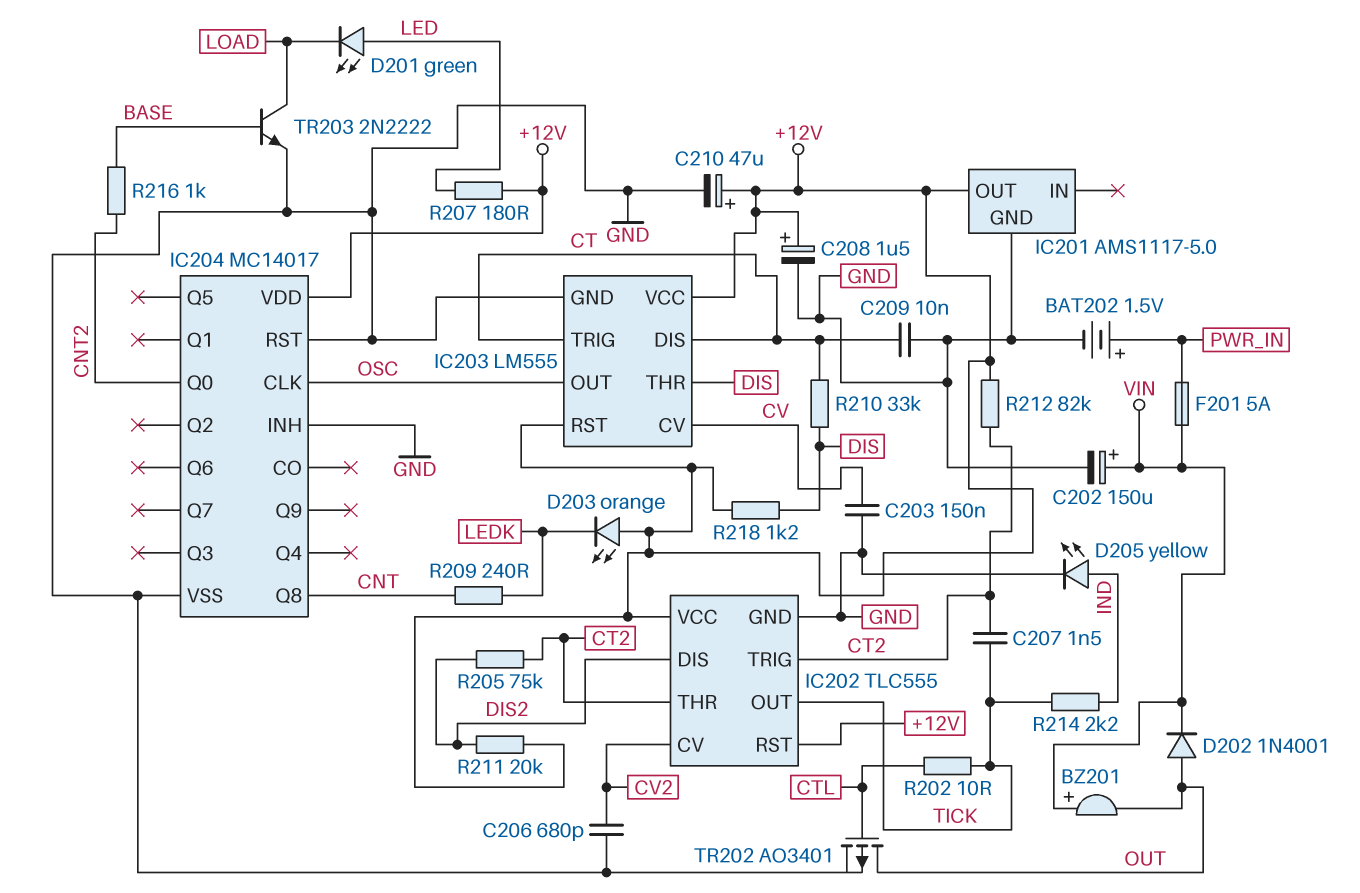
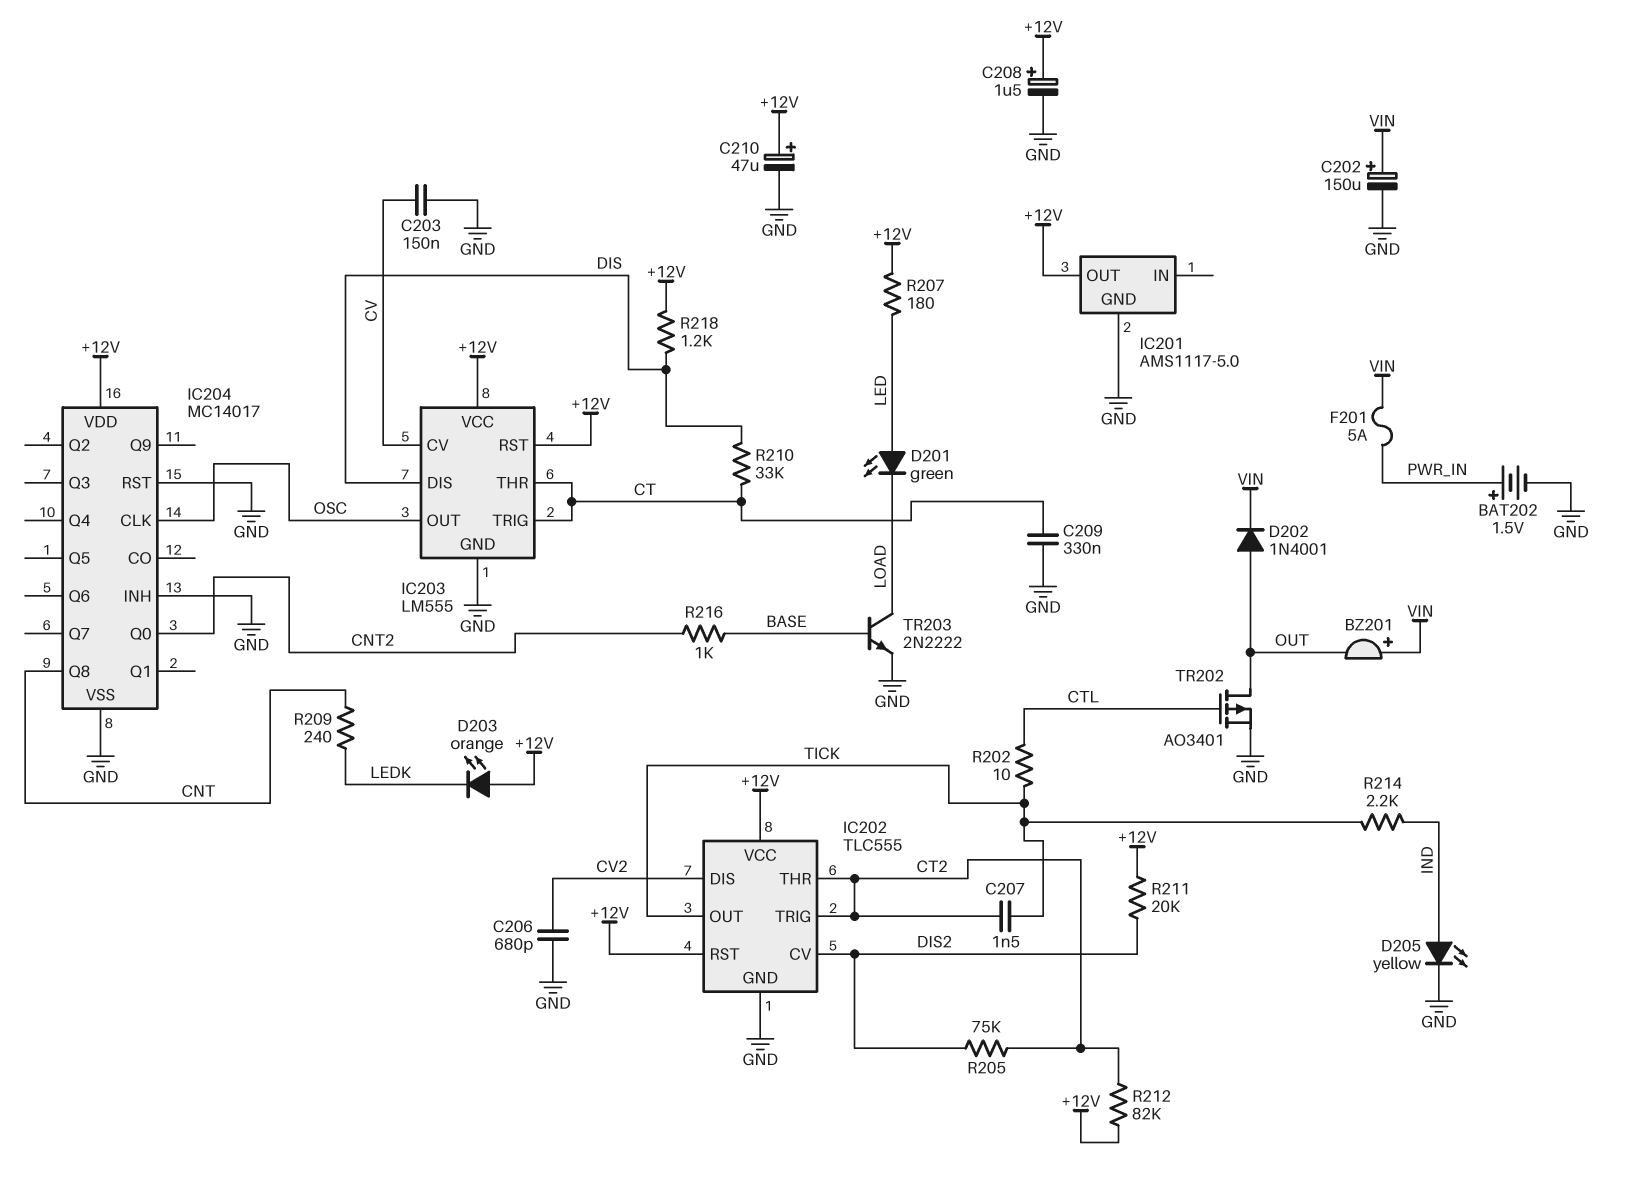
C209: 10nF (CT, GND) -> 330nF (CT, GND)
IC202 pin CV: CV2 -> DIS2
IC202 pin DIS: DIS2 -> CV2
IC203 pin DIS: CT -> DIS
IC203 pin THR: DIS -> CT

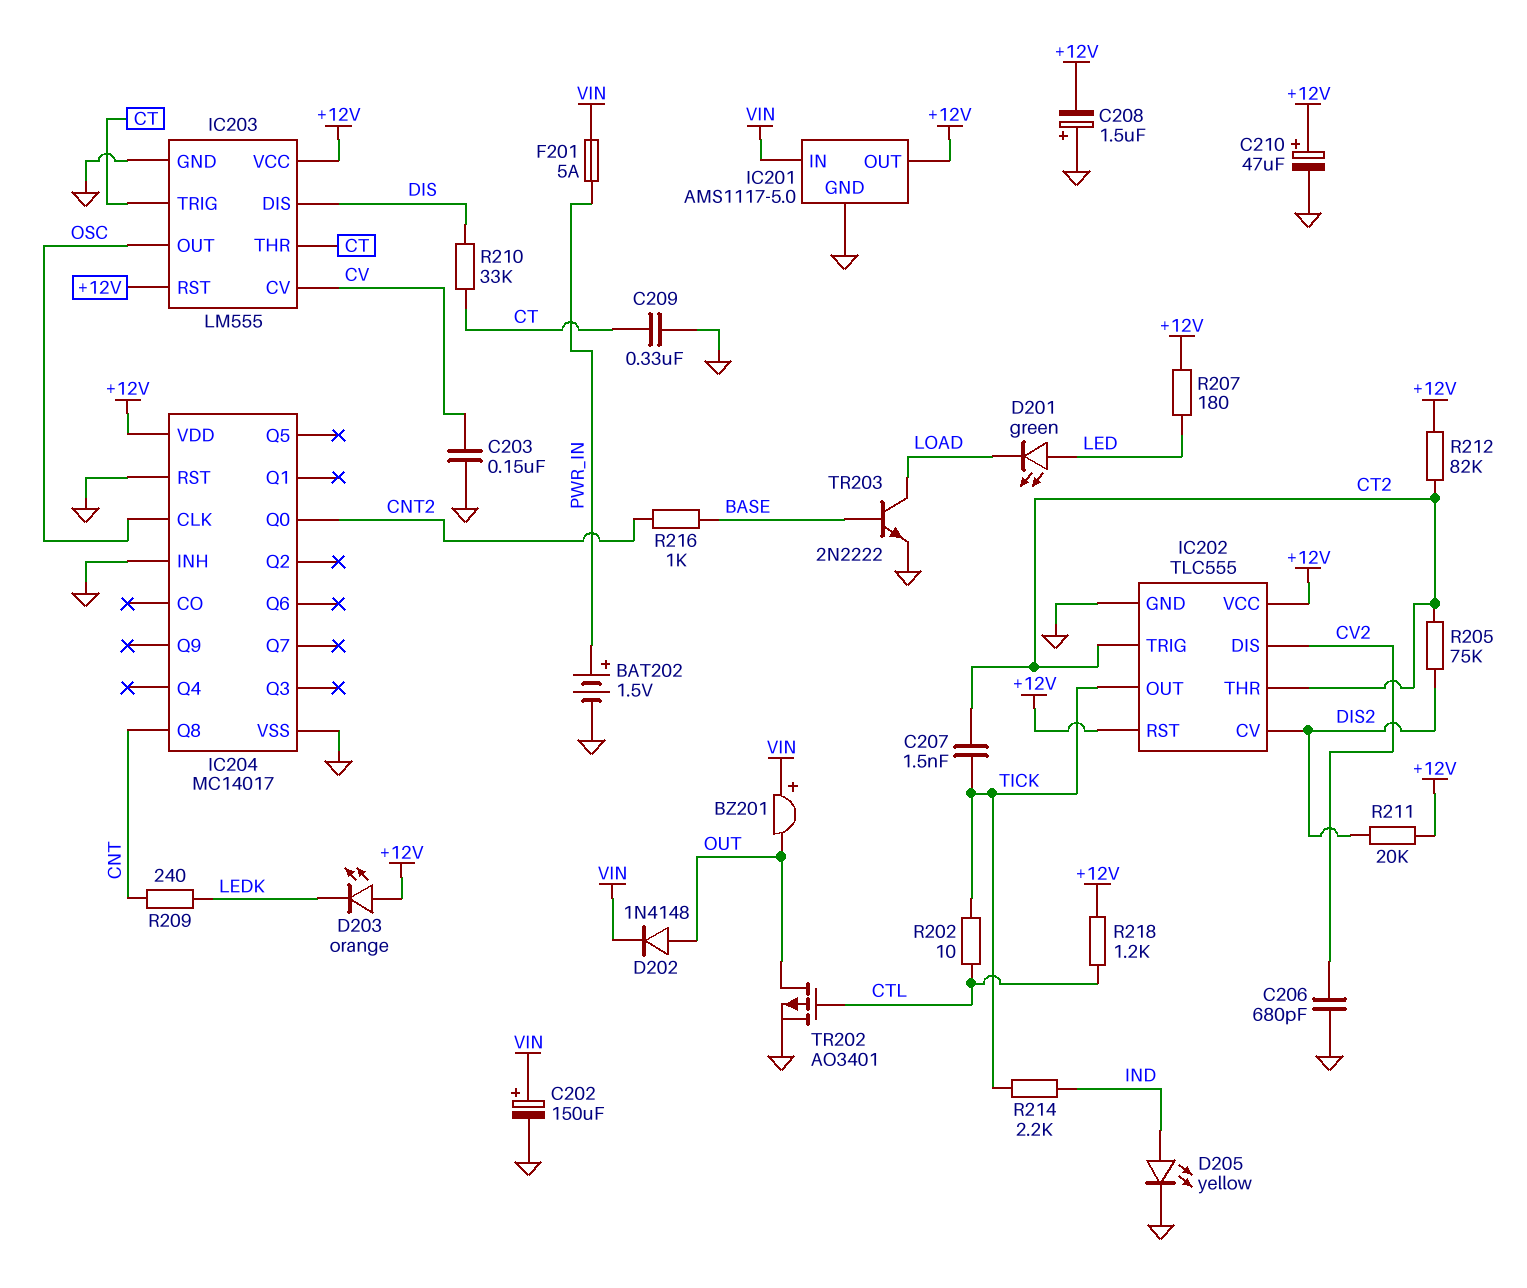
C208: 1.5uF (plus +12V, minus GND) -> 1.5uF (plus GND, minus +12V)
D202: diode 1N4001 (A OUT, K VIN) -> diode 1N4148 (A OUT, K VIN)
IC201 pin IN: none -> VIN
R218: 1.2k (+12V, DIS) -> 1.2k (+12V, CTL)

